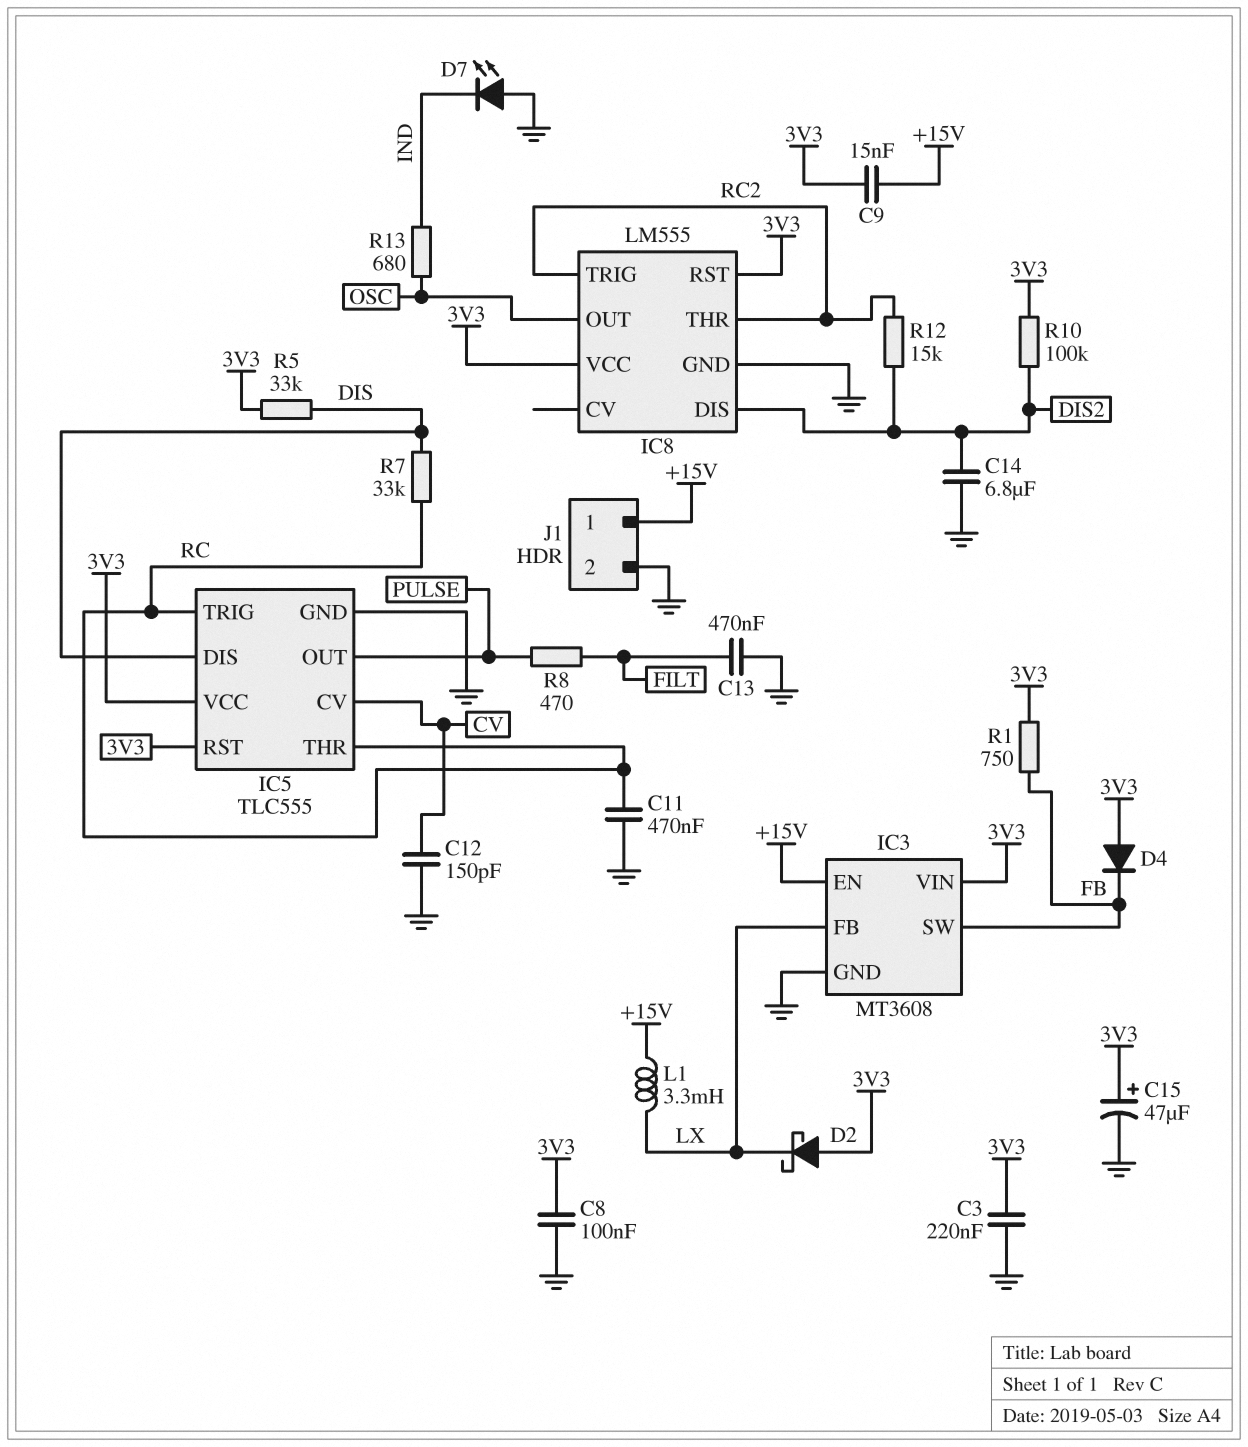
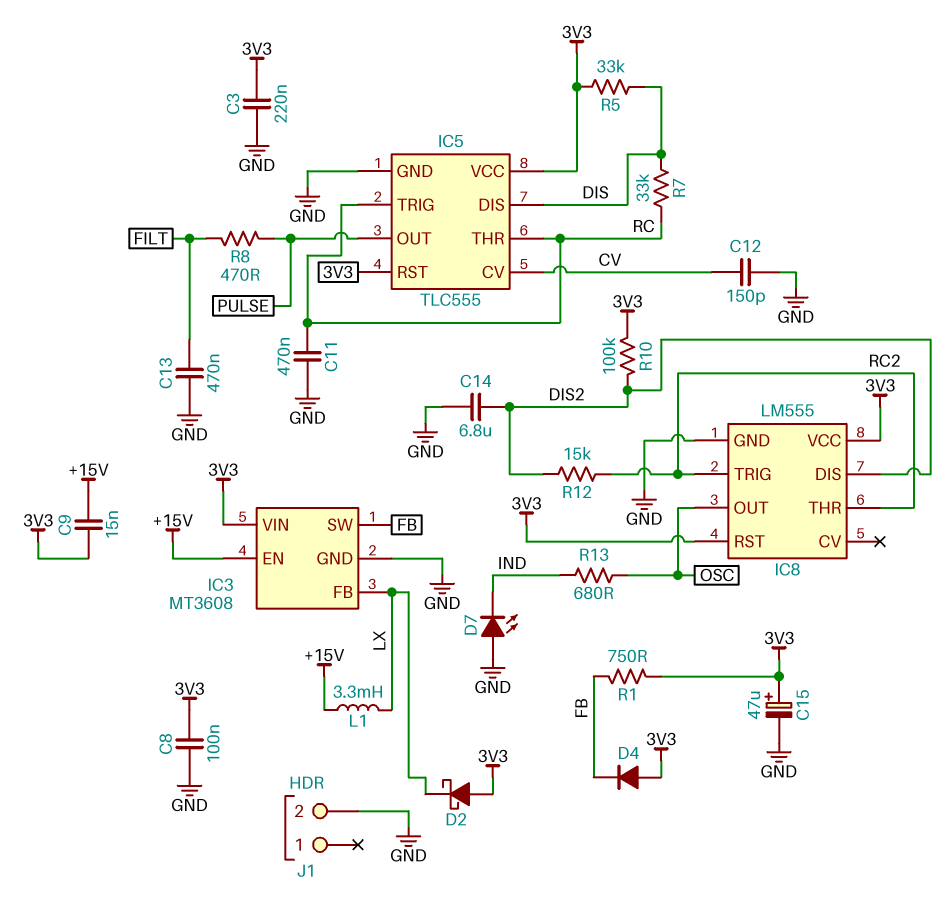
J1 pin 1: +15V -> none

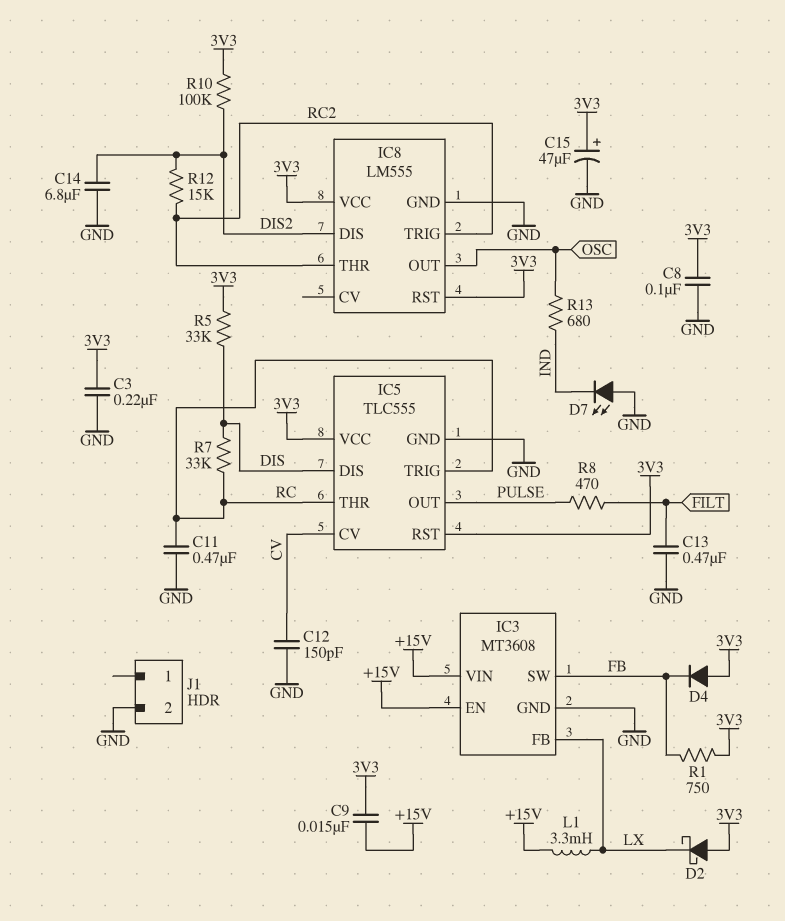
IC3 pin VIN: 3V3 -> +15V

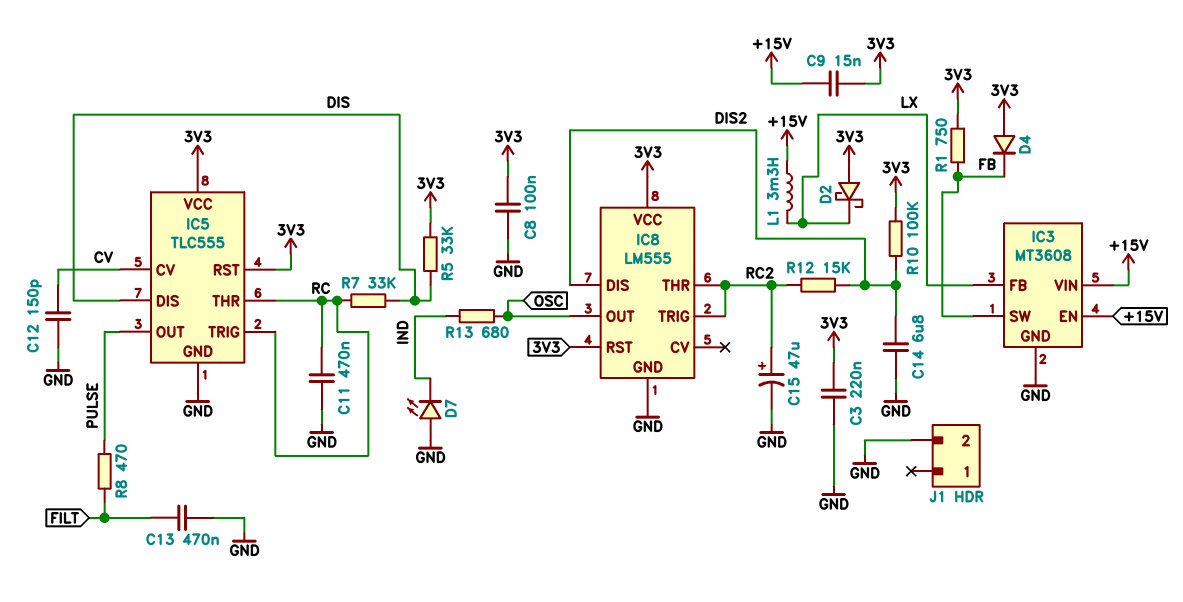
C15: 47uF (plus 3V3, minus GND) -> 47uF (plus RC2, minus GND)

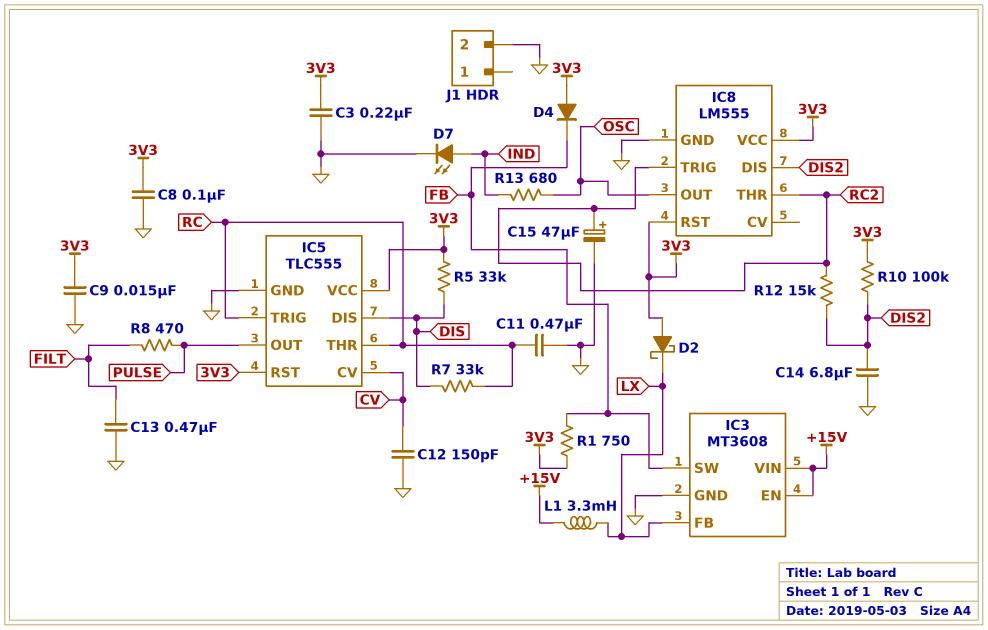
C9: 15nF (+15V, 3V3) -> 15nF (3V3, GND)
D7: LED (A GND, K IND) -> LED (A IND, K GND)

